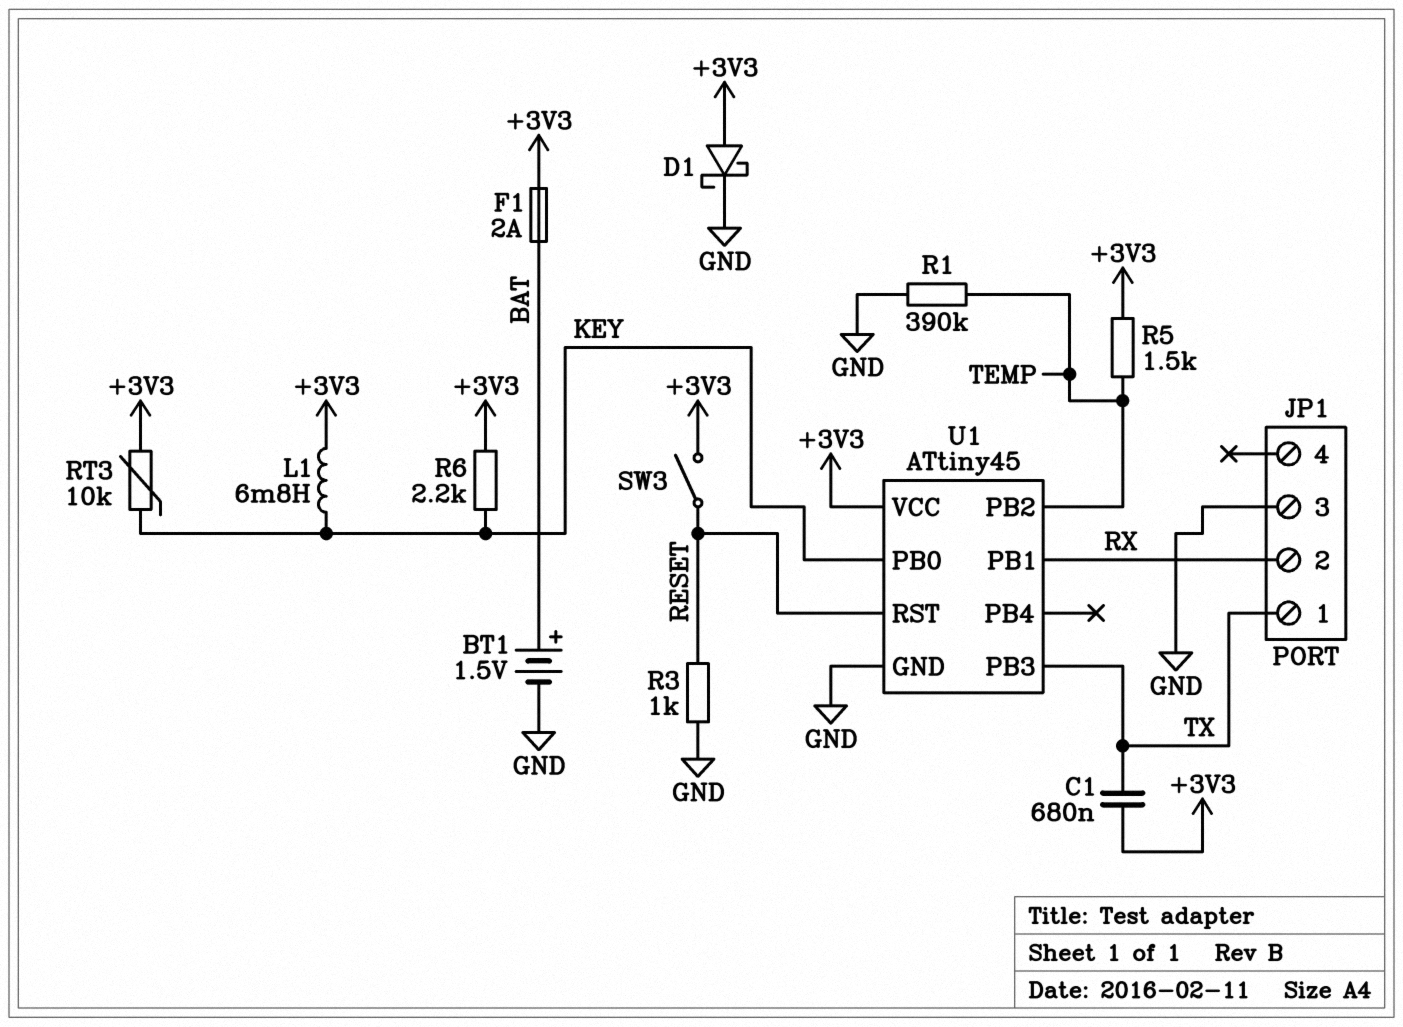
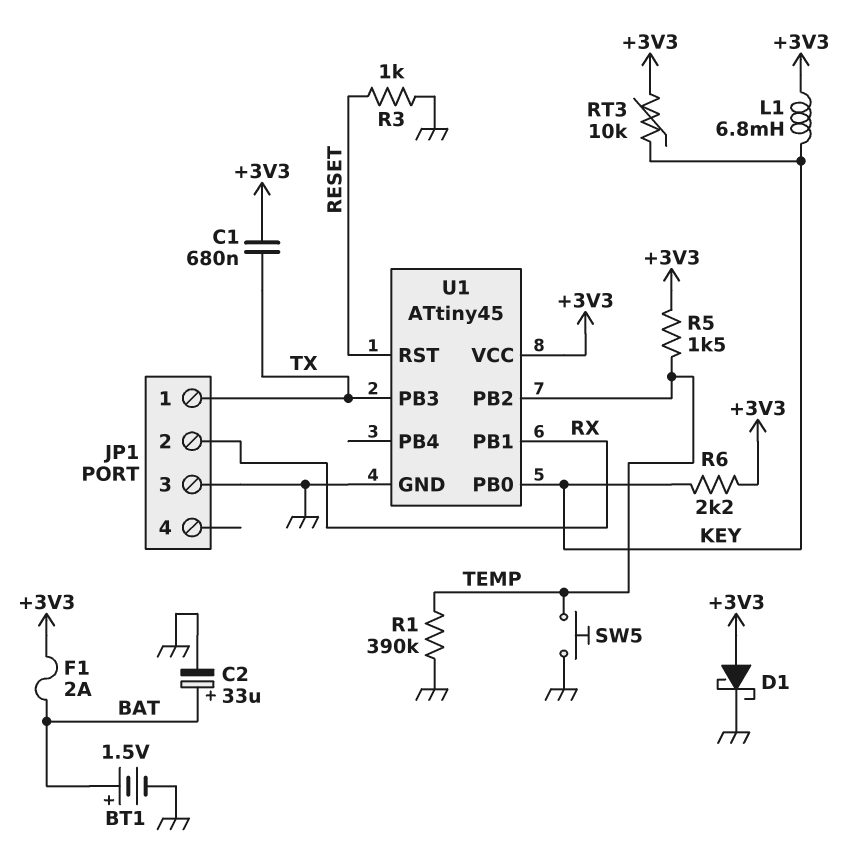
C2: none -> 33uF (plus BAT, minus GND)
SW3: switch (+3V3, RESET) -> none
SW5: none -> button (GND, TEMP)

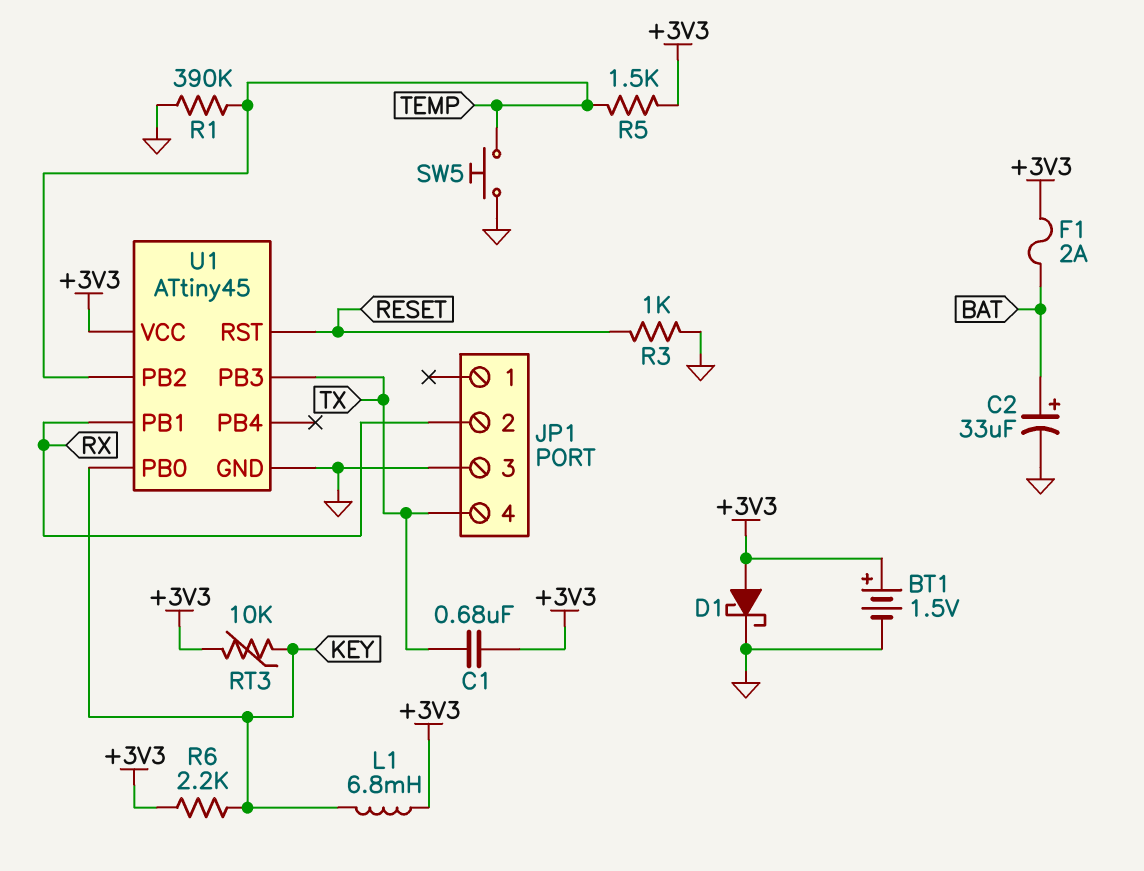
BT1: 1.5V (plus BAT, minus GND) -> 1.5V (plus +3V3, minus GND)
JP1 pin 1: TX -> none
JP1 pin 4: none -> TX

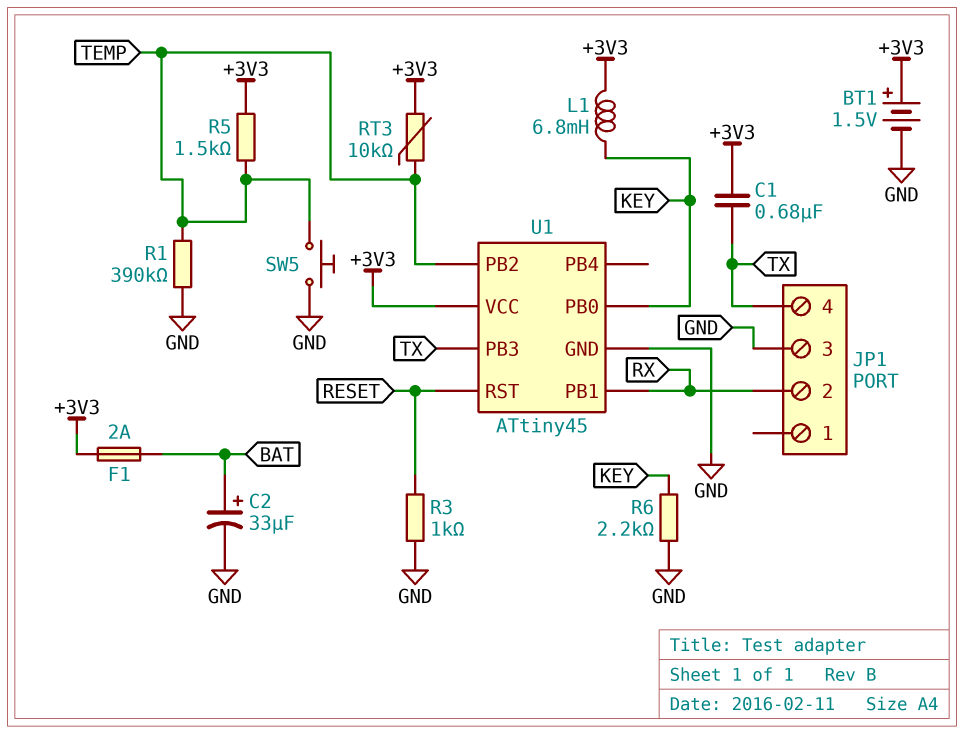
D1: schottky (A +3V3, K GND) -> none
R6: 2.2k (+3V3, KEY) -> 2.2k (GND, KEY)
RT3: 10k (+3V3, KEY) -> 10k (+3V3, TEMP)

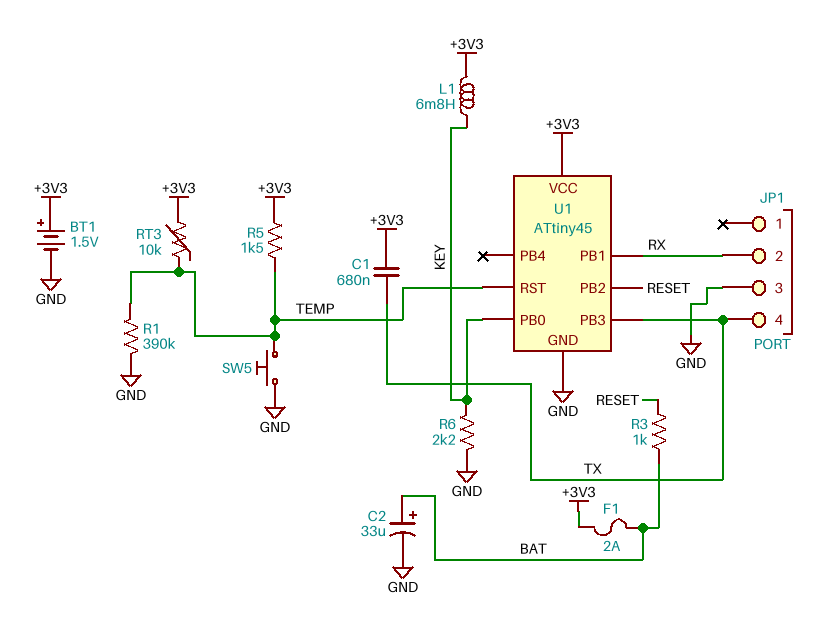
R3: 1k (GND, RESET) -> 1k (BAT, RESET)
U1 pin PB2: TEMP -> RESET
U1 pin RST: RESET -> TEMP

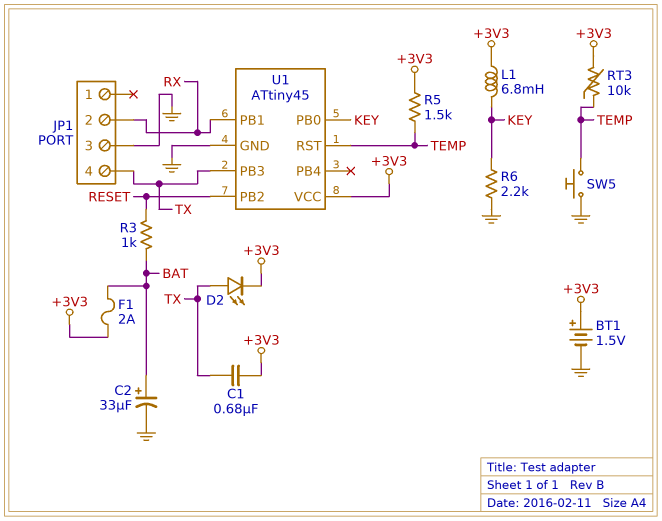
D2: none -> LED (A TX, K +3V3)
R1: 390k (GND, TEMP) -> none

